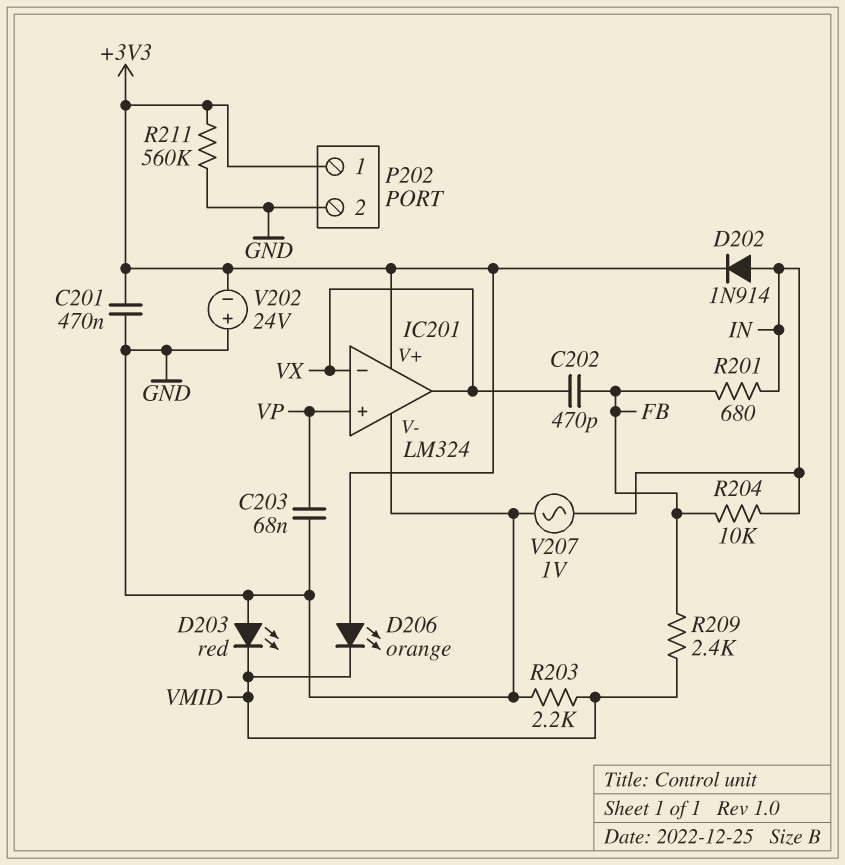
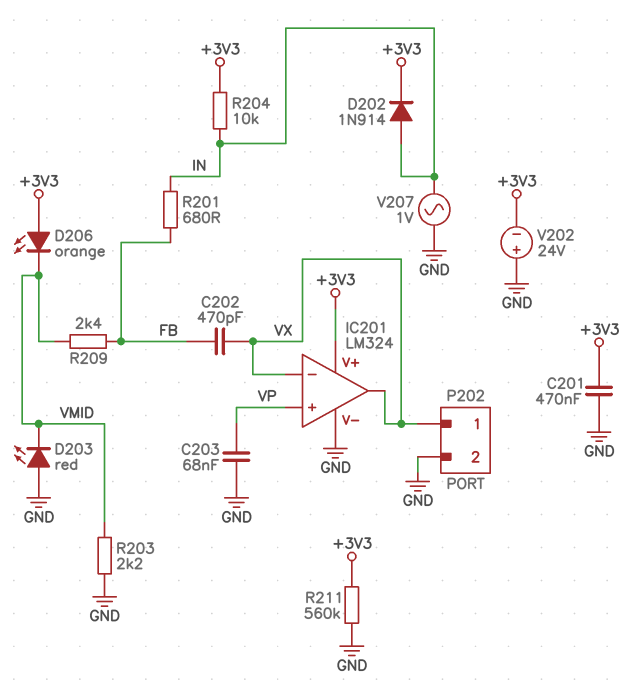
P202 pin 1: +3V3 -> VX
R204: 10k (FB, IN) -> 10k (+3V3, IN)

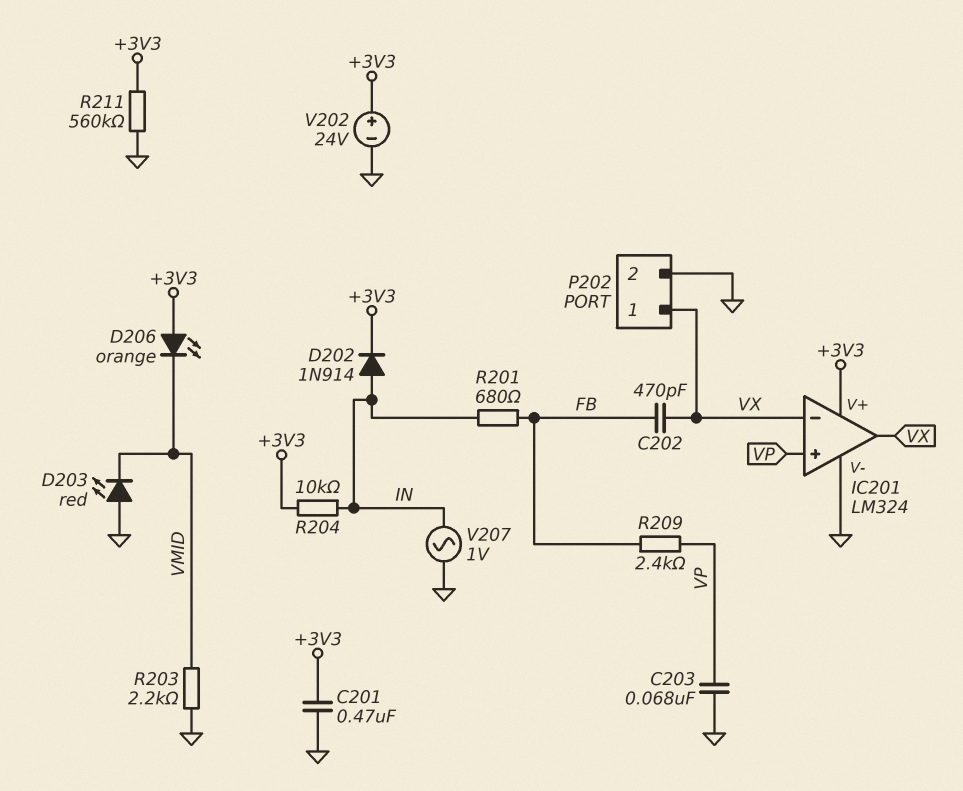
R209: 2.4k (FB, VMID) -> 2.4k (FB, VP)
V202: 24V (plus GND, minus +3V3) -> 24V (plus +3V3, minus GND)

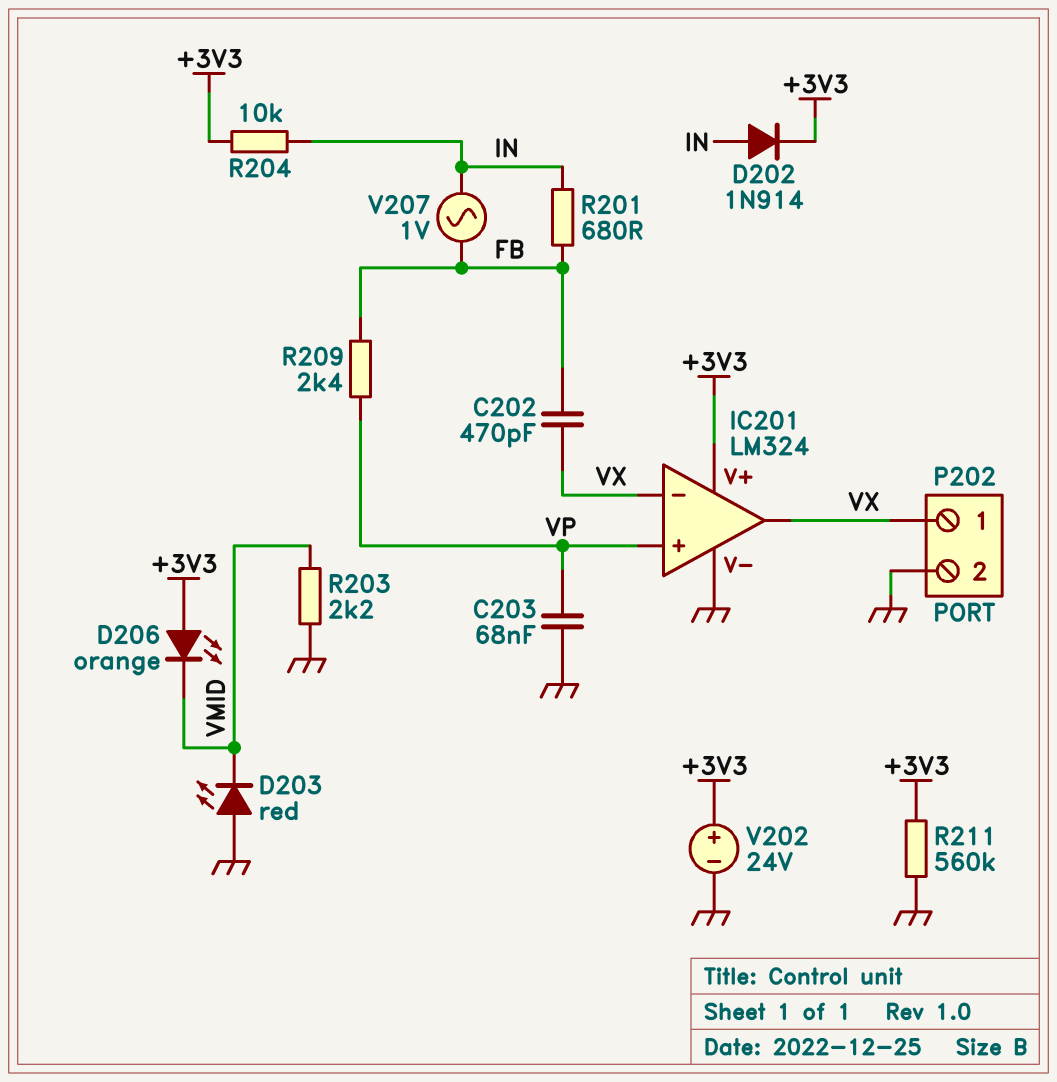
C201: 470nF (+3V3, GND) -> none
V207: AC 1V (GND, IN) -> AC 1V (FB, IN)

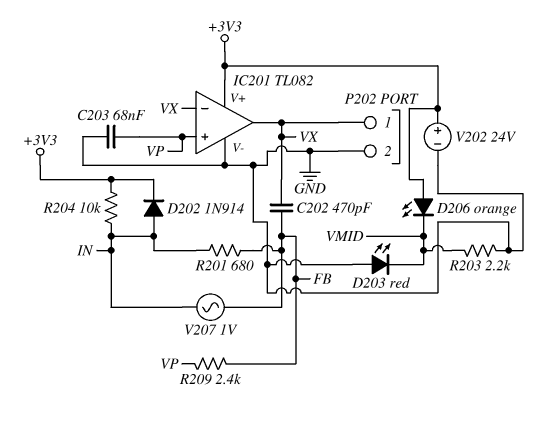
IC201: LM324 -> TL082
R211: 560k (+3V3, GND) -> none

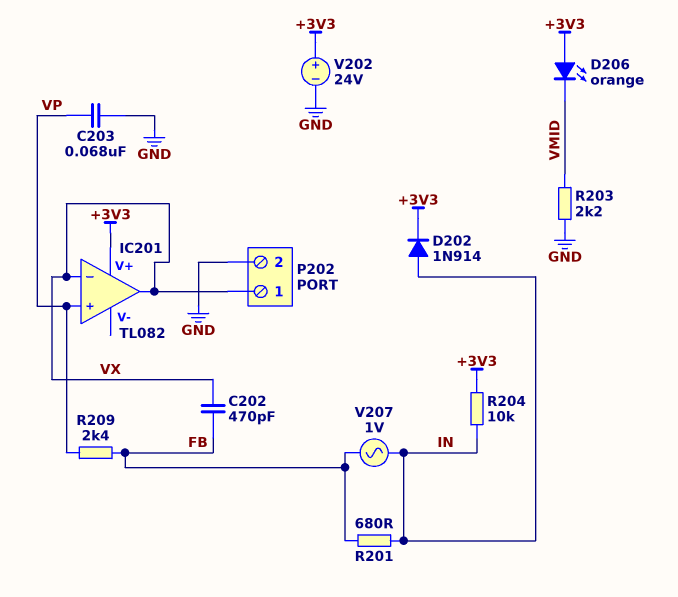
D203: LED red (A GND, K VMID) -> none
IC201 pin V-: GND -> none

